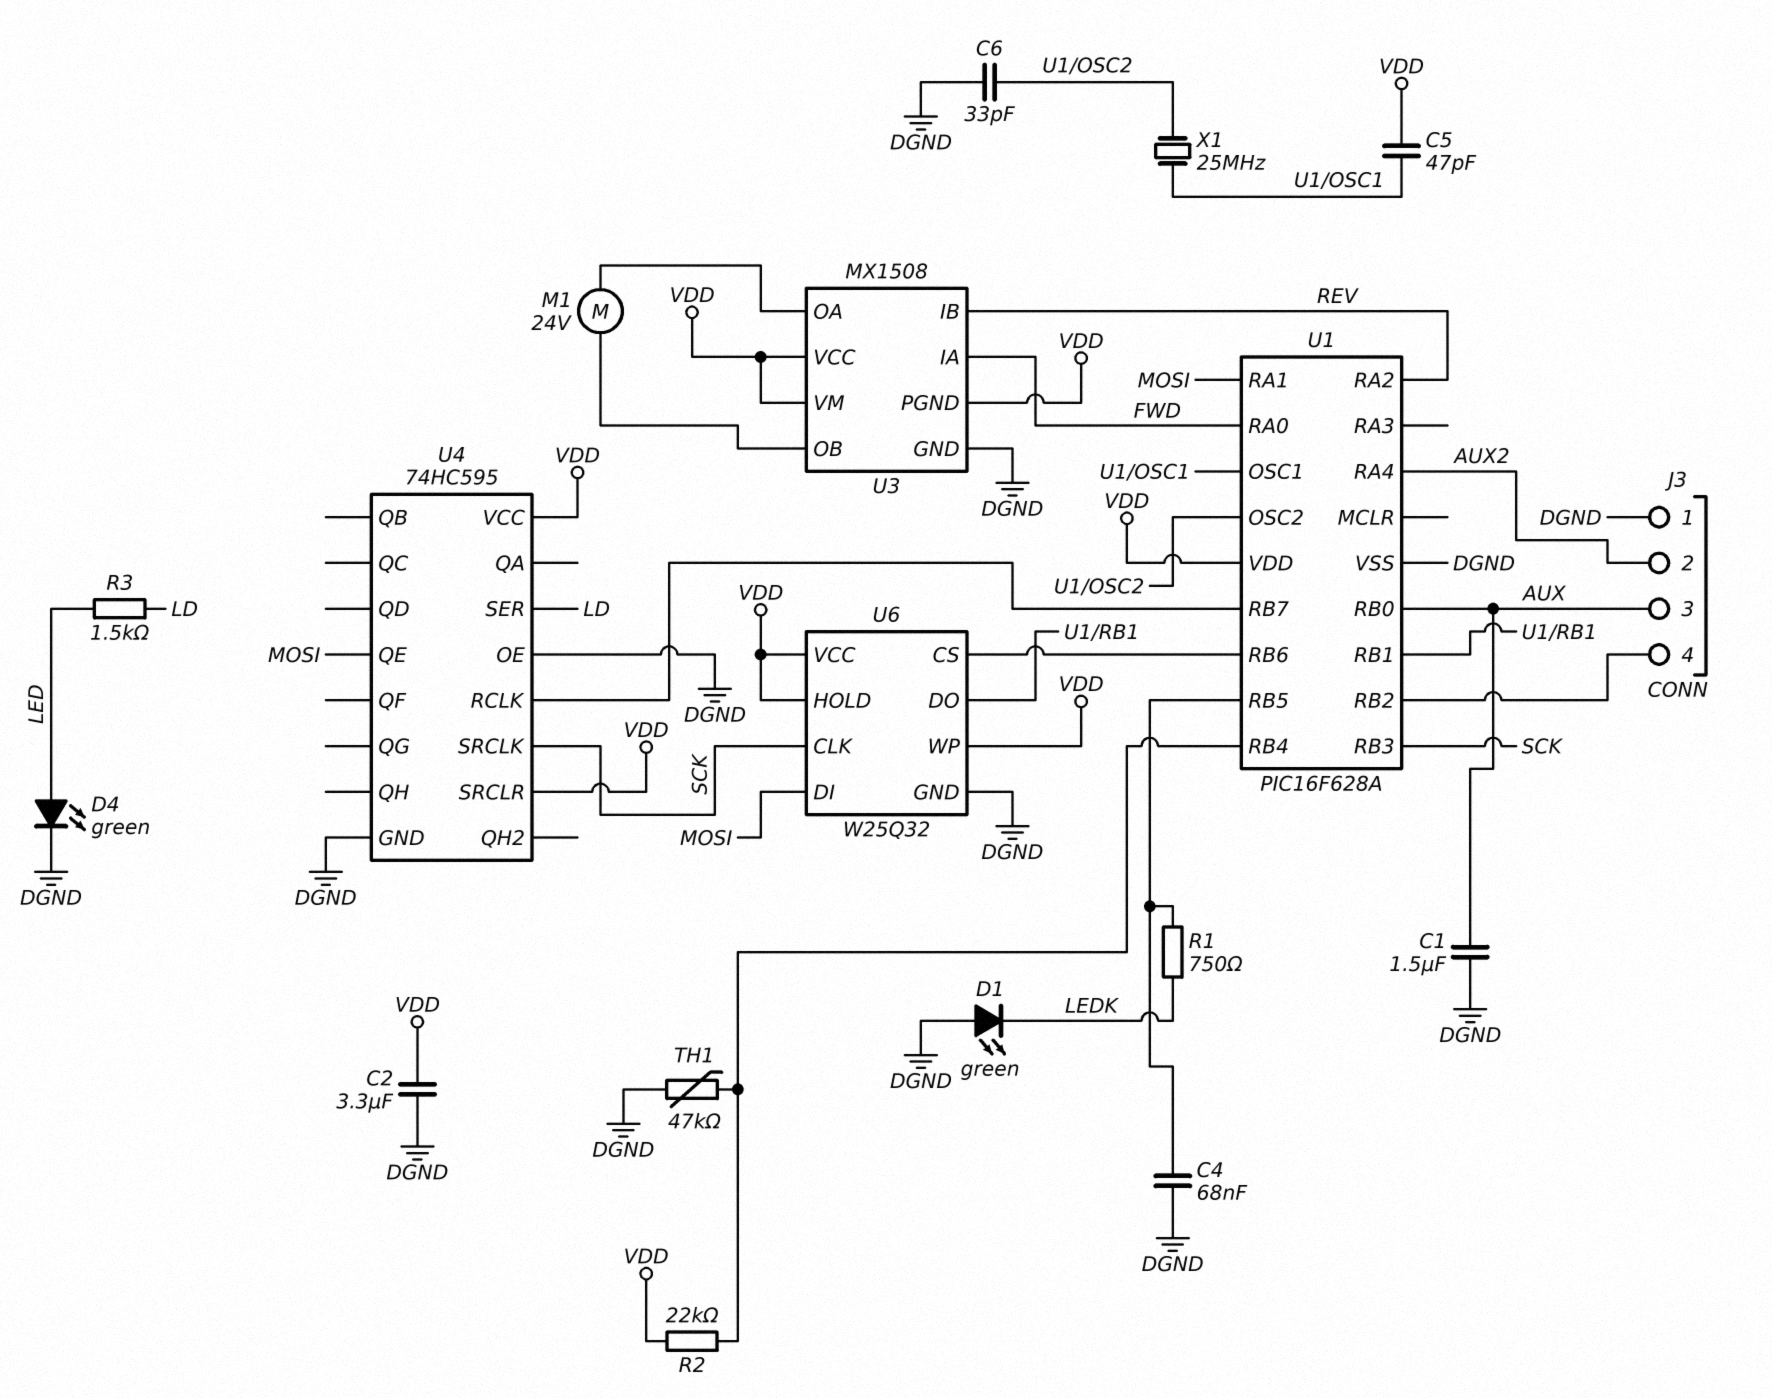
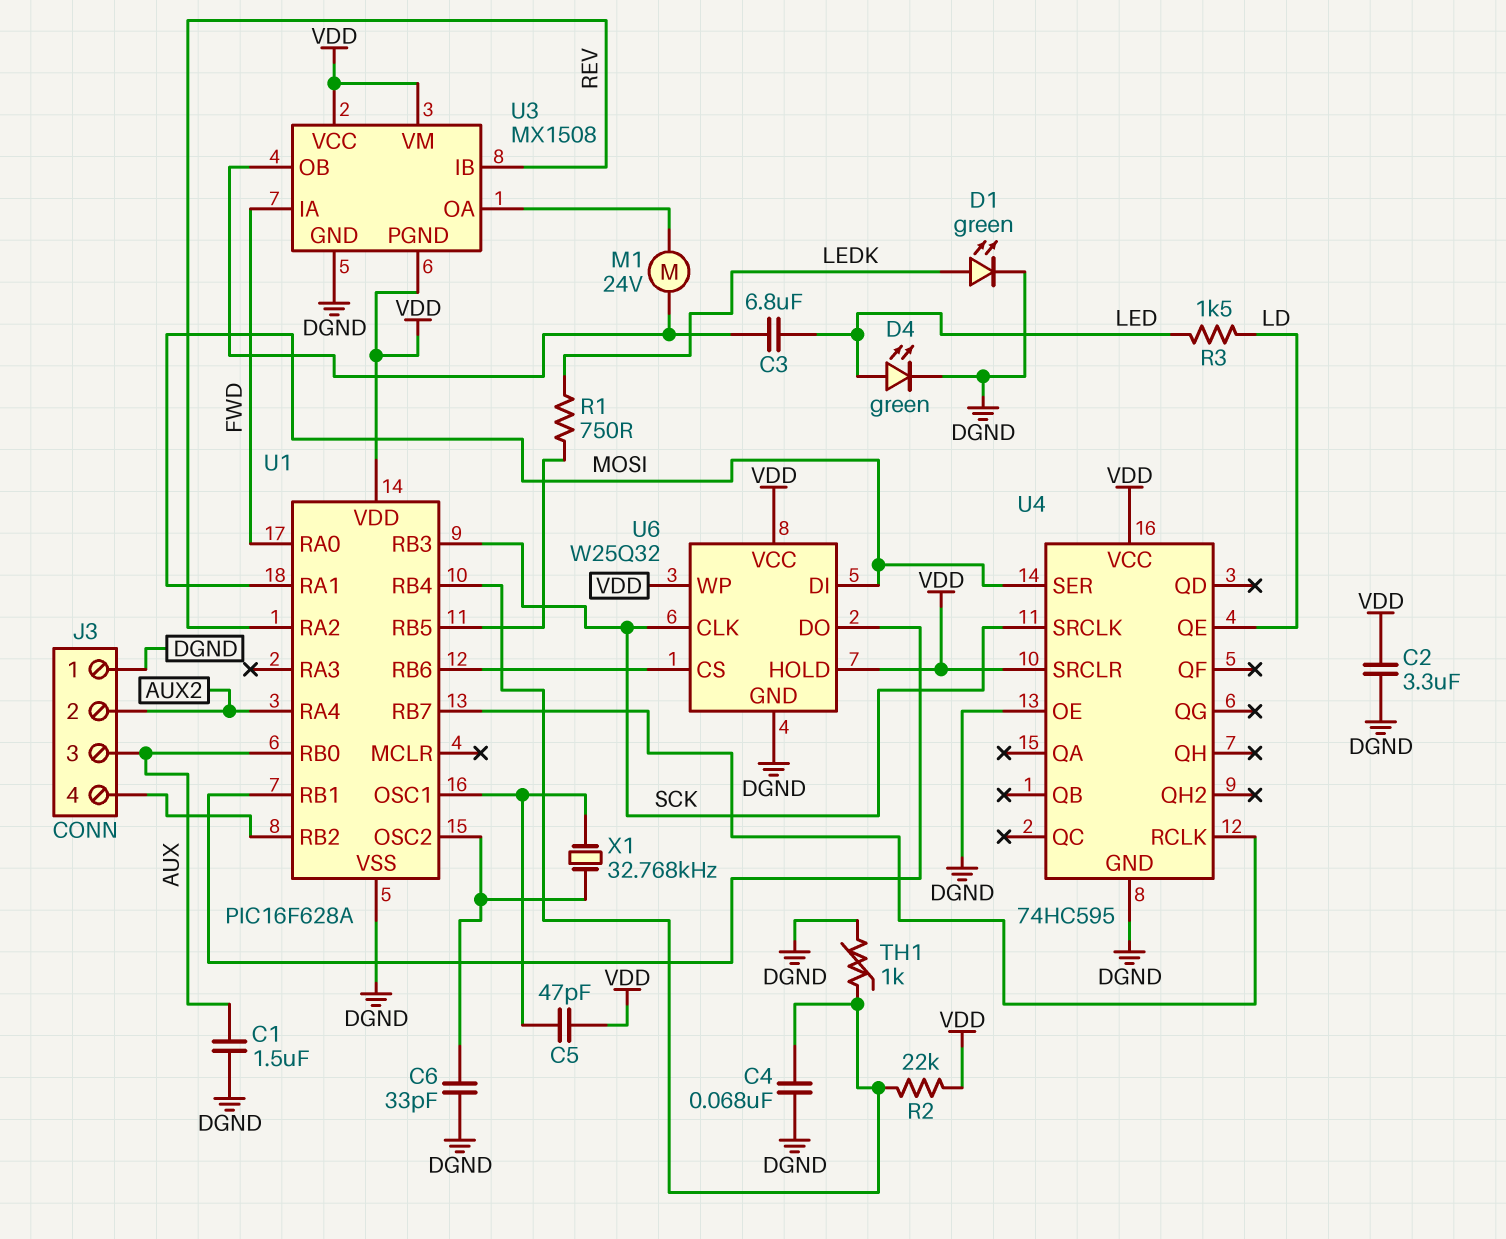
C3: none -> 6.8uF (LED, U3/OB)
C4: 68nF (DGND, U1/RB5) -> 68nF (DGND, U1/RB4)
D1: LED green (A DGND, K LEDK) -> LED green (A LEDK, K DGND)
TH1: 47k (DGND, U1/RB4) -> 1k (DGND, U1/RB4)
U4 pin QE: MOSI -> LD
U4 pin SER: LD -> MOSI
X1: 25MHz (U1/OSC1, U1/OSC2) -> 32.768kHz (U1/OSC1, U1/OSC2)

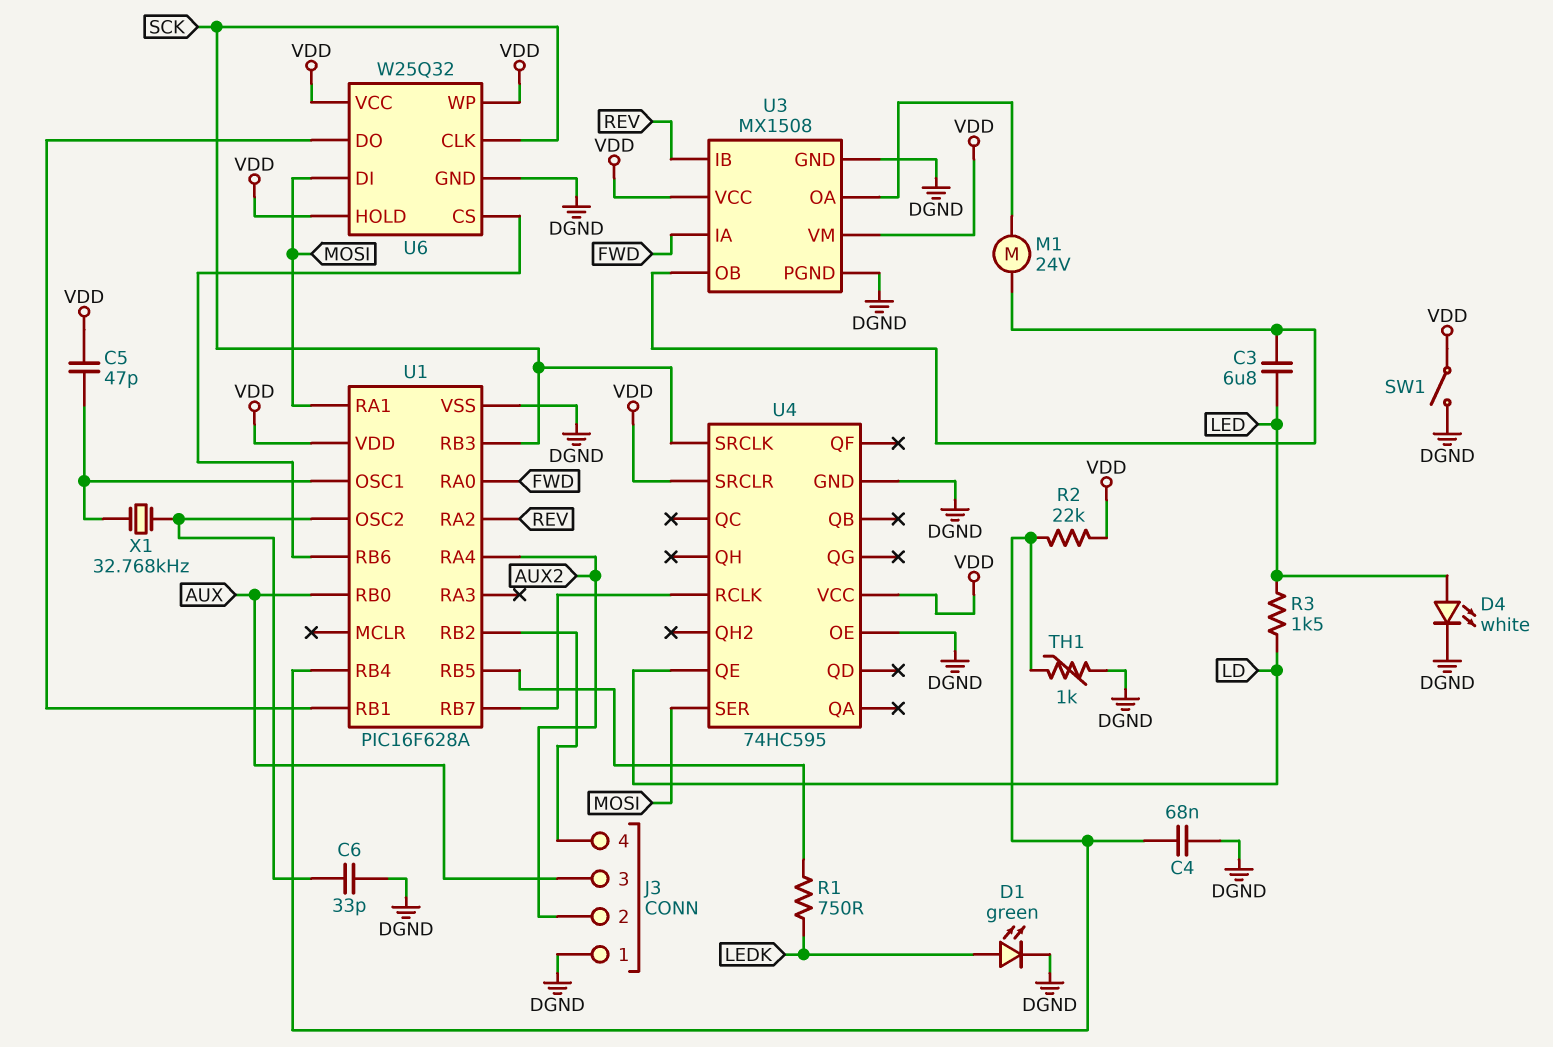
C1: 1.5uF (AUX, DGND) -> none
C2: 3.3uF (DGND, VDD) -> none
D4: LED green (A LED, K DGND) -> LED white (A LED, K DGND)
SW1: none -> switch (DGND, VDD)
U3 pin PGND: VDD -> DGND

